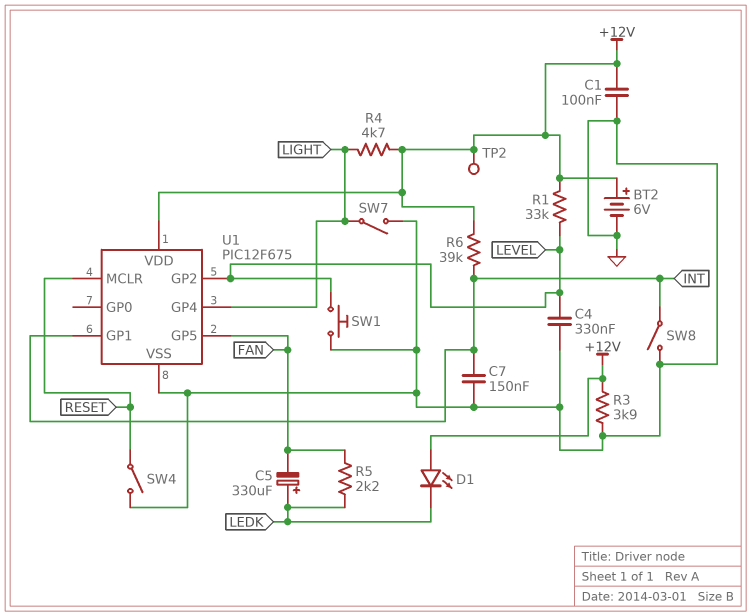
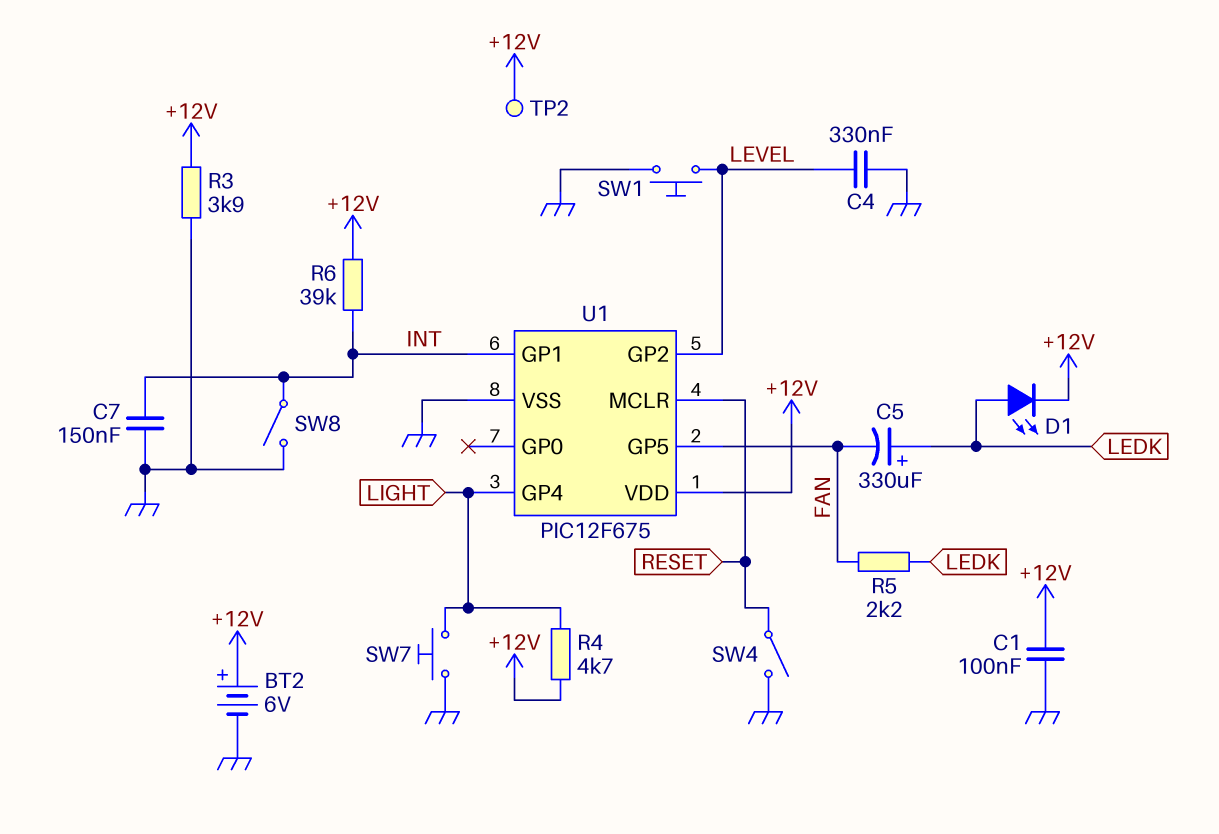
D1: LED (A +12V, K LEDK) -> LED (A LEDK, K +12V)
R1: 33k (+12V, LEVEL) -> none
SW7: switch (GND, LIGHT) -> button (GND, LIGHT)

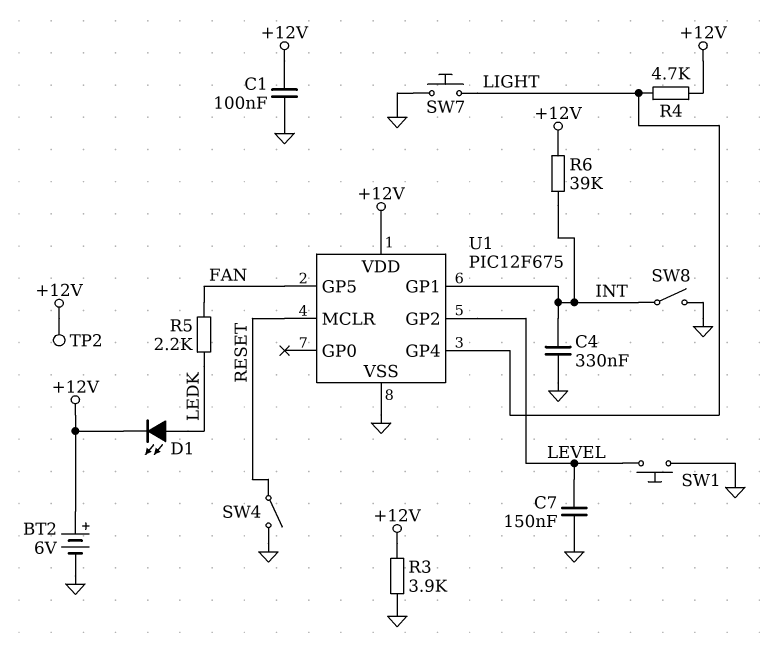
C4: 330nF (GND, LEVEL) -> 330nF (GND, INT)
C5: 330uF (plus LEDK, minus FAN) -> none
C7: 150nF (GND, INT) -> 150nF (GND, LEVEL)

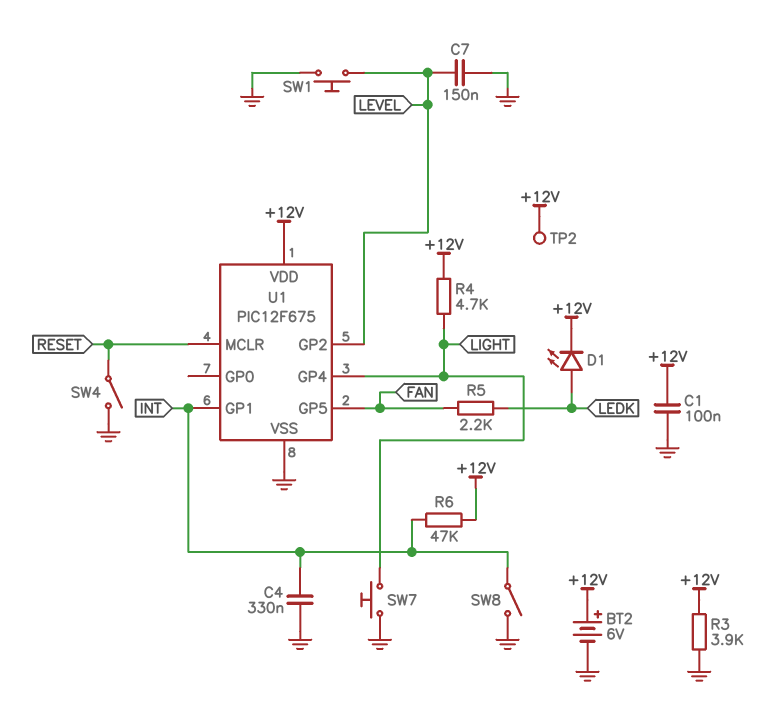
R6: 39k (+12V, INT) -> 47k (+12V, INT)

